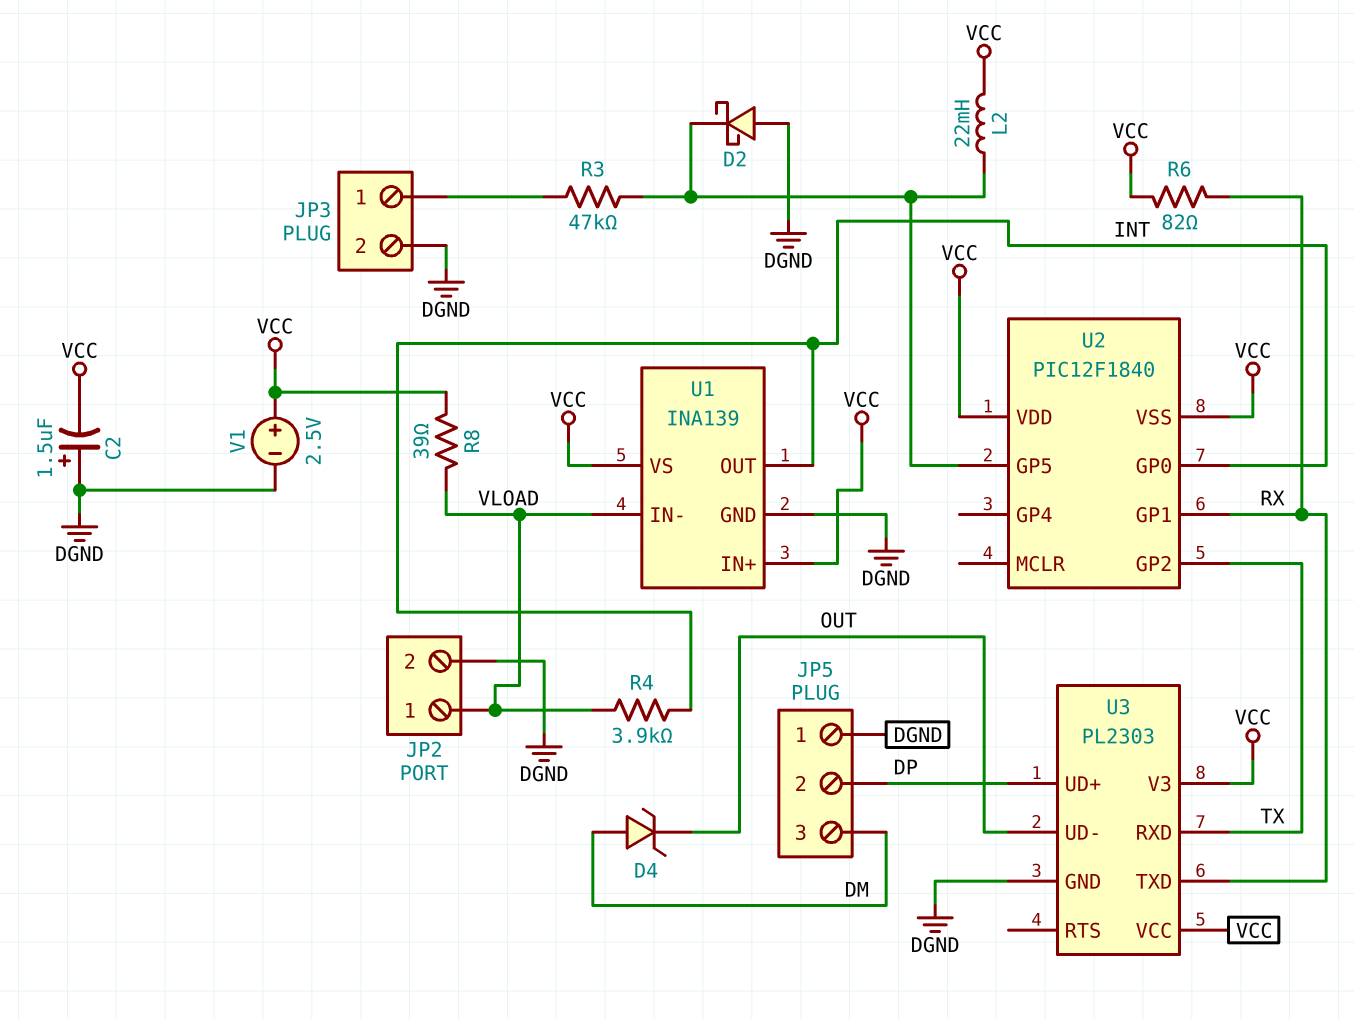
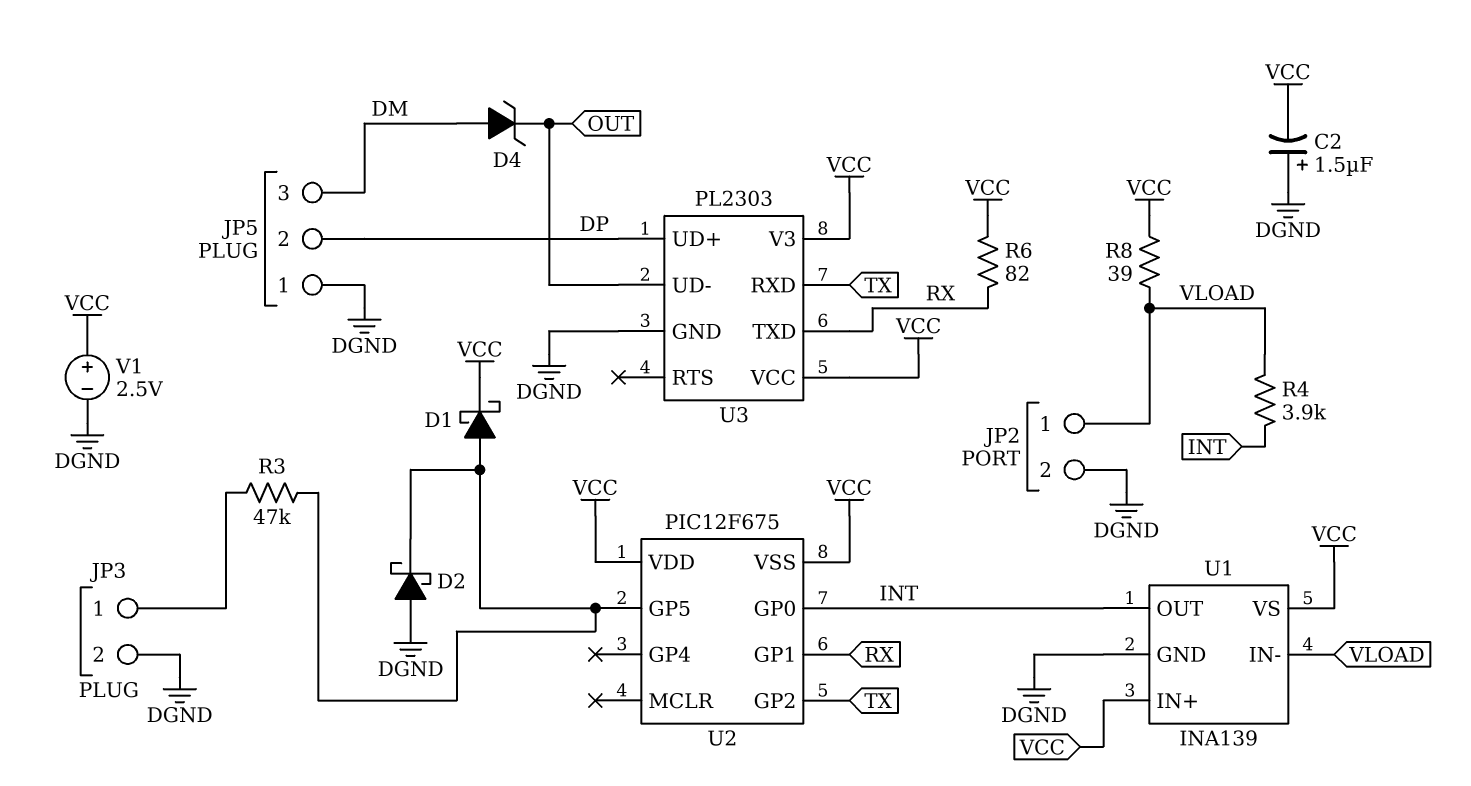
D1: none -> schottky (A U2/GP5, K VCC)
L2: 22mH (U2/GP5, VCC) -> none
U2: PIC12F1840 -> PIC12F675

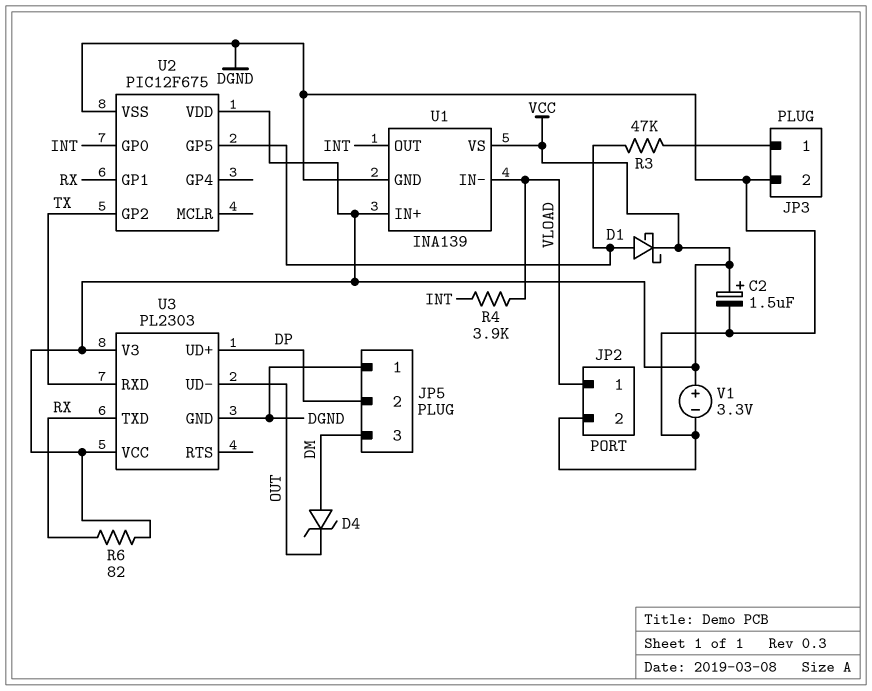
C2: 1.5uF (plus DGND, minus VCC) -> 1.5uF (plus VCC, minus DGND)
D2: schottky (A DGND, K U2/GP5) -> none
R8: 39 (VCC, VLOAD) -> none
U2 pin VSS: VCC -> DGND
V1: 2.5V (plus VCC, minus DGND) -> 3.3V (plus VCC, minus DGND)

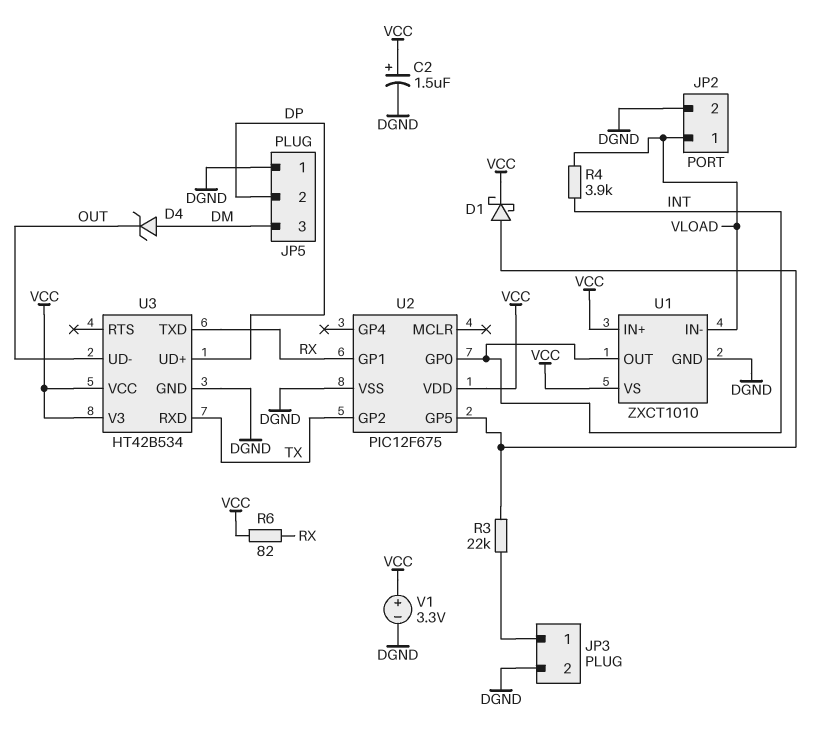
R3: 47k (JP3/1, U2/GP5) -> 22k (JP3/1, U2/GP5)
U1: INA139 -> ZXCT1010
U3: PL2303 -> HT42B534

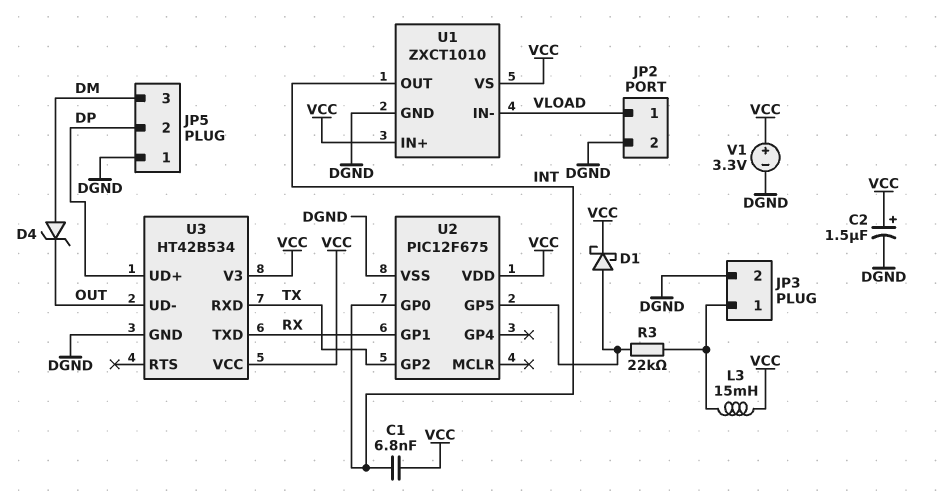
C1: none -> 6.8nF (INT, VCC)
L3: none -> 15mH (JP3/1, VCC)
R4: 3.9k (INT, VLOAD) -> none
R6: 82 (RX, VCC) -> none

